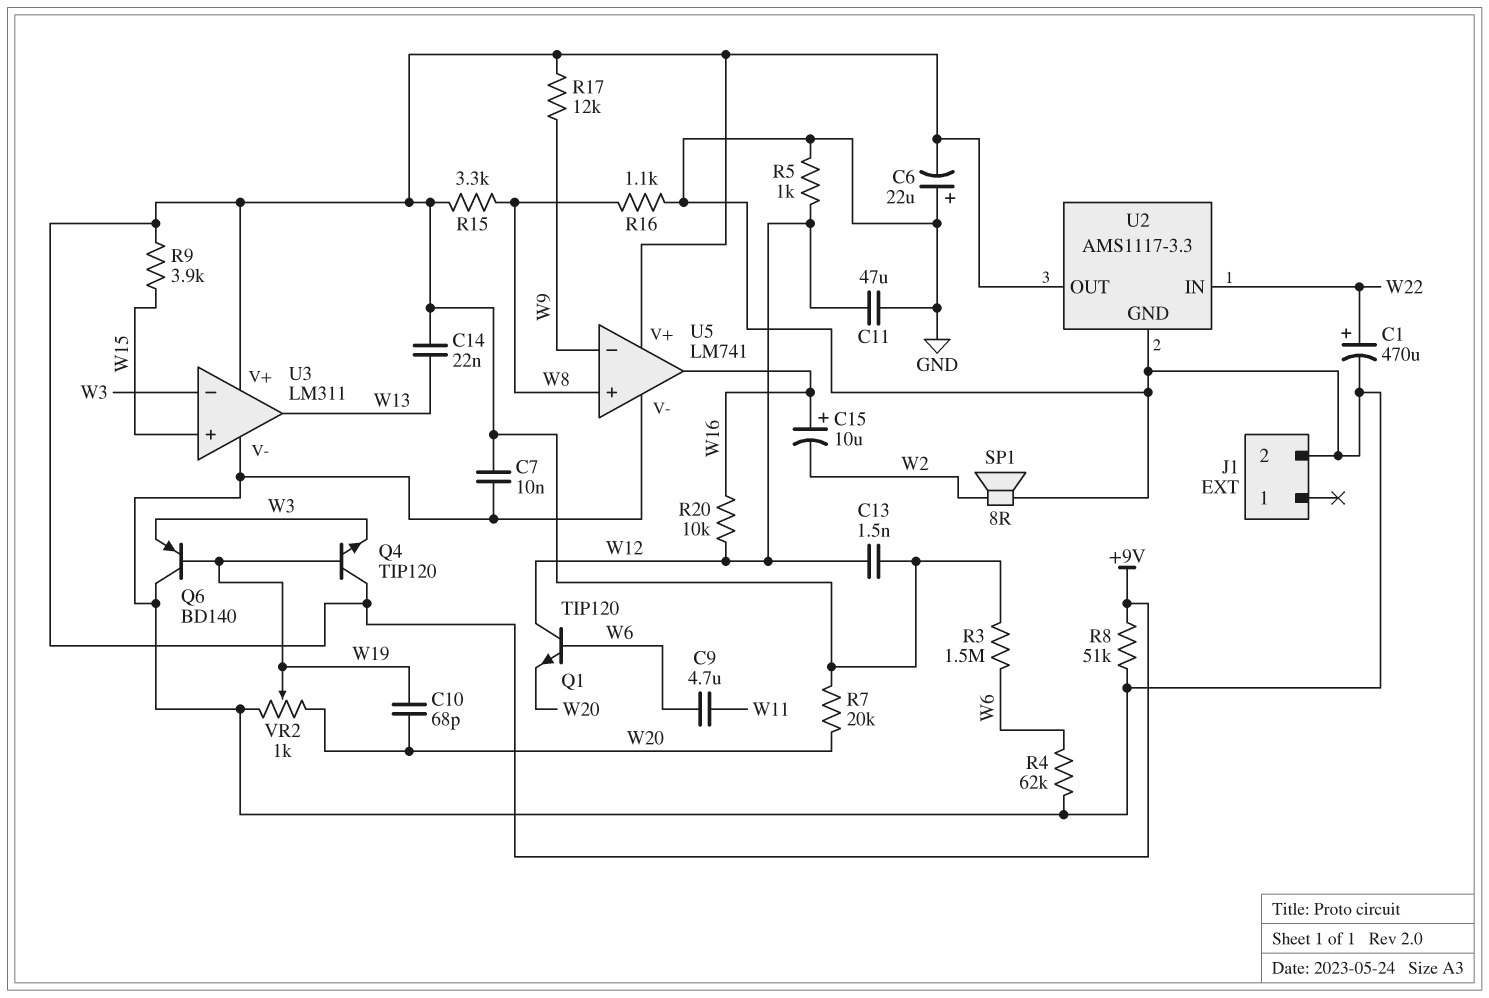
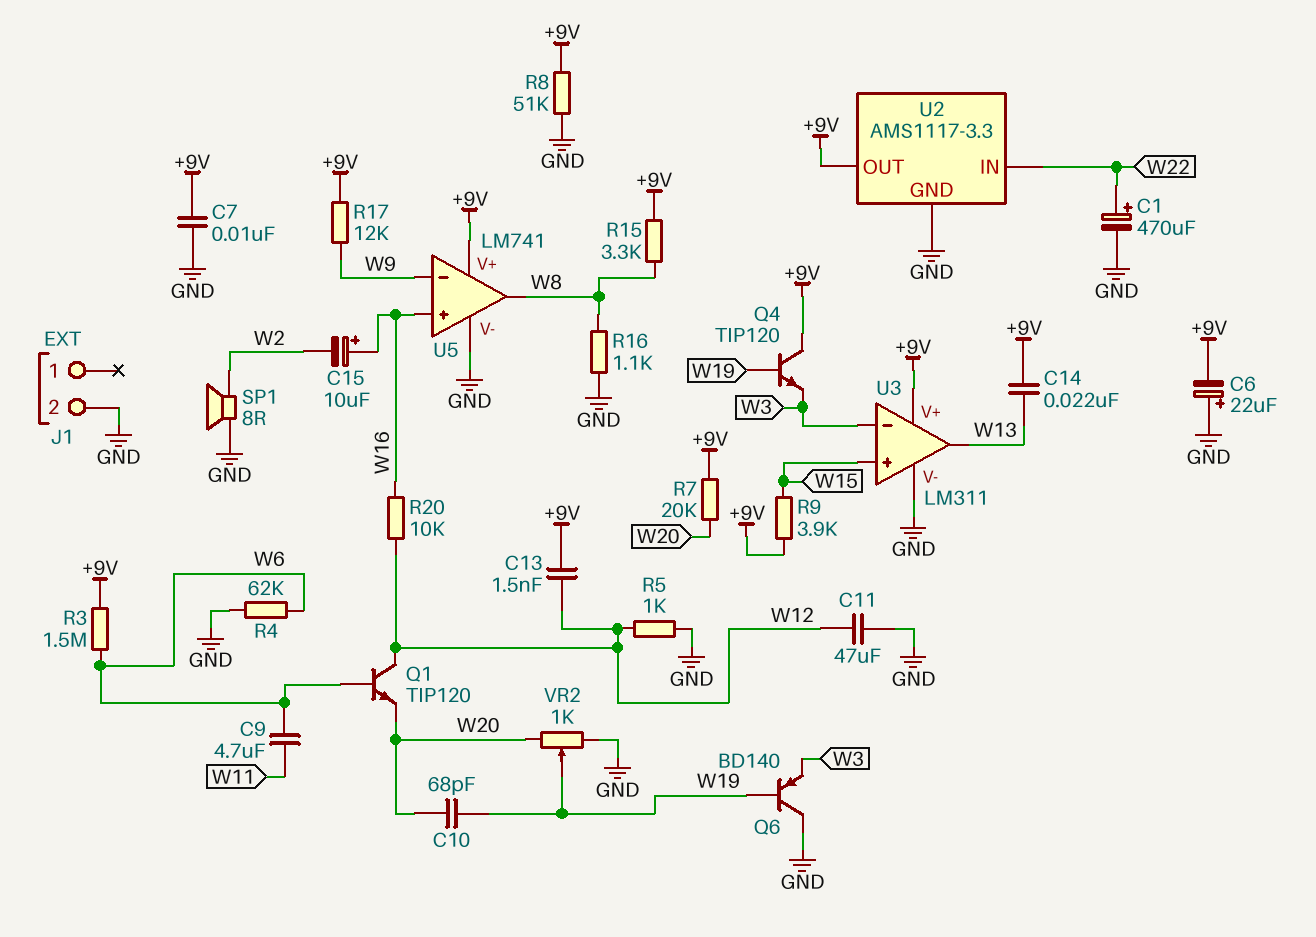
U5 pin in+: W8 -> W16
U5 pin out: W16 -> W8

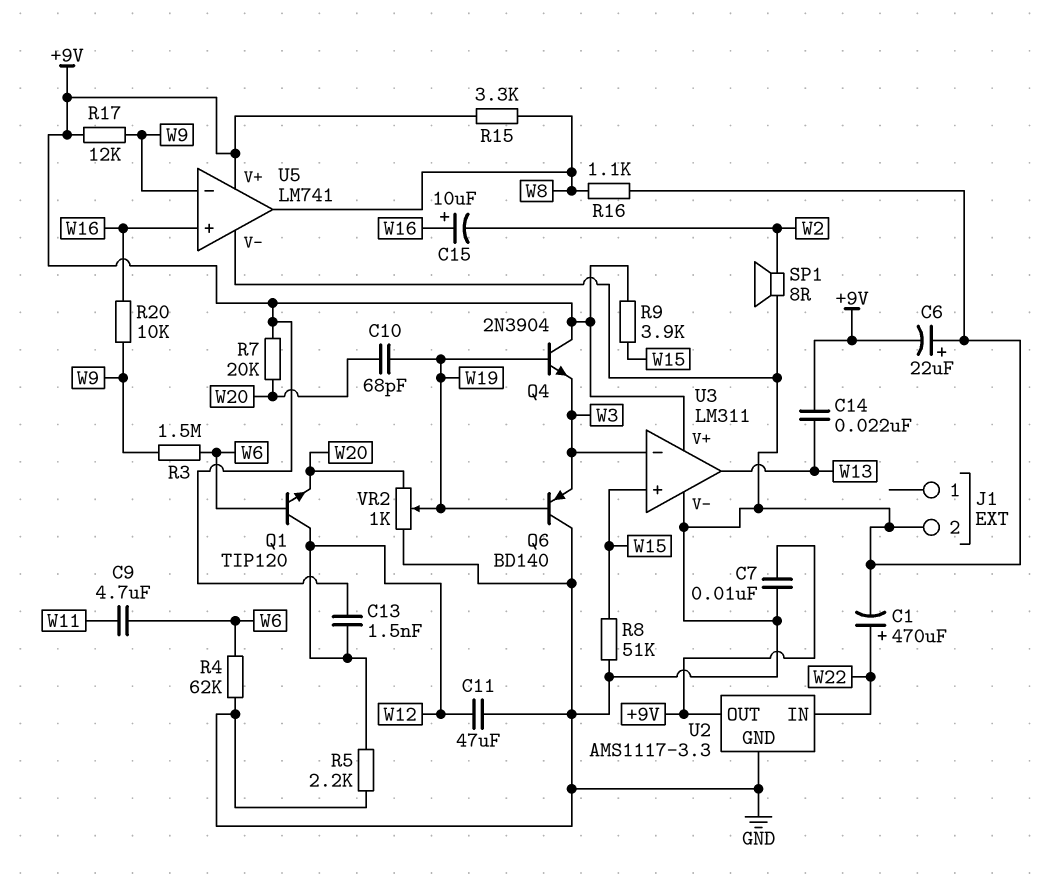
Q4: NPN TIP120 (B W19, C +9V, E W3) -> NPN 2N3904 (B W19, C +9V, E W3)
R3: 1.5M (+9V, W6) -> 1.5M (W6, W9)
R5: 1k (GND, W12) -> 2.2k (GND, W12)
R8: 51k (+9V, GND) -> 51k (GND, W15)
R20: 10k (W12, W16) -> 10k (W9, W16)

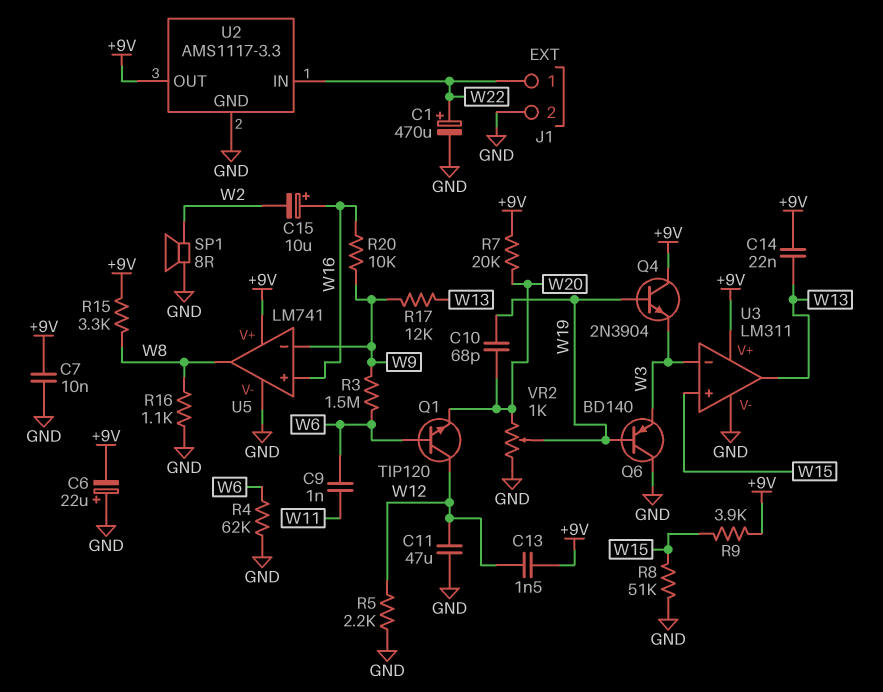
C9: 4.7uF (W6, W11) -> 1nF (W6, W11)
J1 pin 1: none -> W22
R17: 12k (+9V, W9) -> 12k (W9, W13)

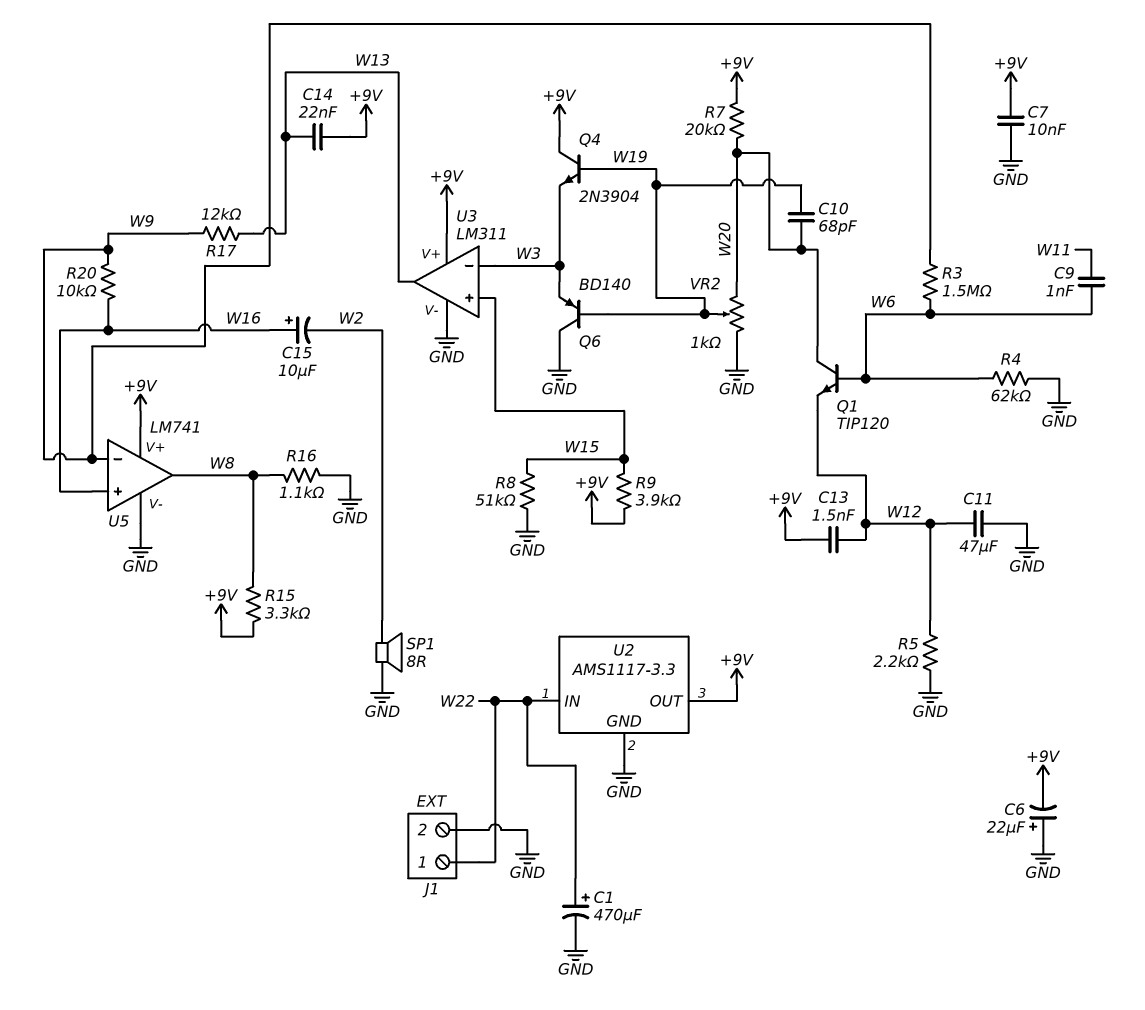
Q1: NPN TIP120 (B W6, C W12, E W20) -> NPN TIP120 (B W6, C W20, E W12)

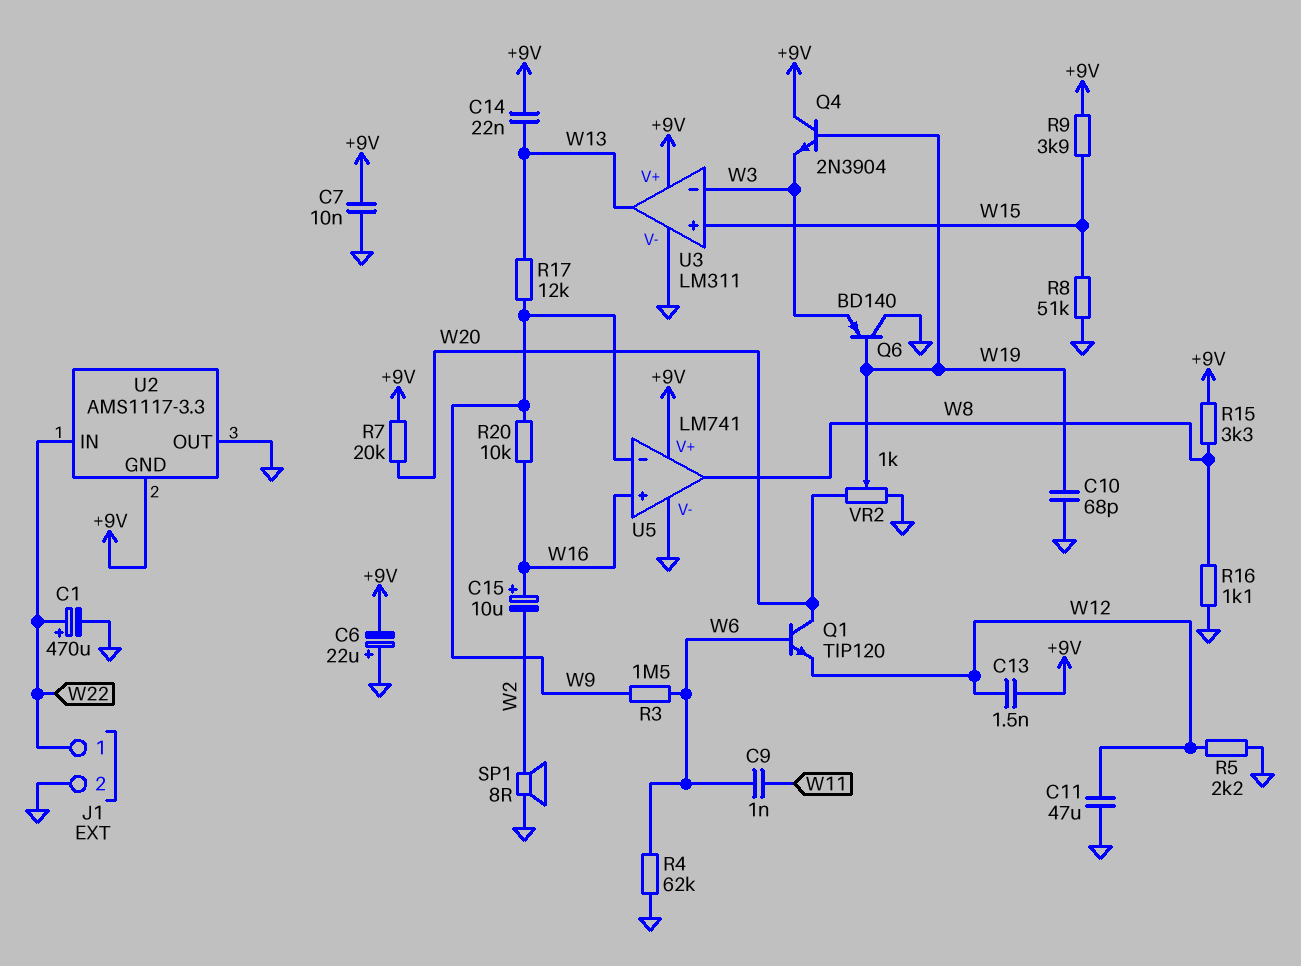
C10: 68pF (W19, W20) -> 68pF (GND, W19)
U2 pin GND: GND -> +9V
U2 pin OUT: +9V -> GND

